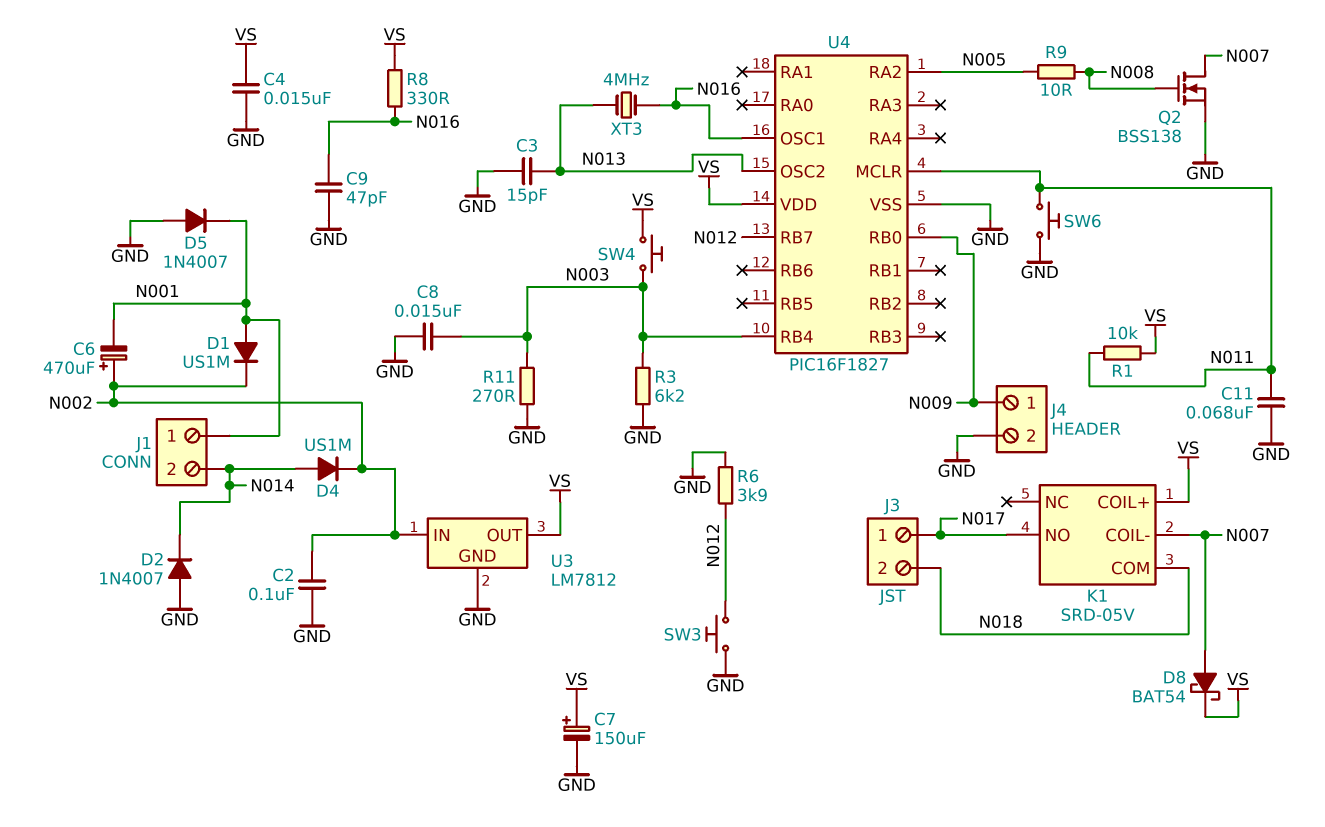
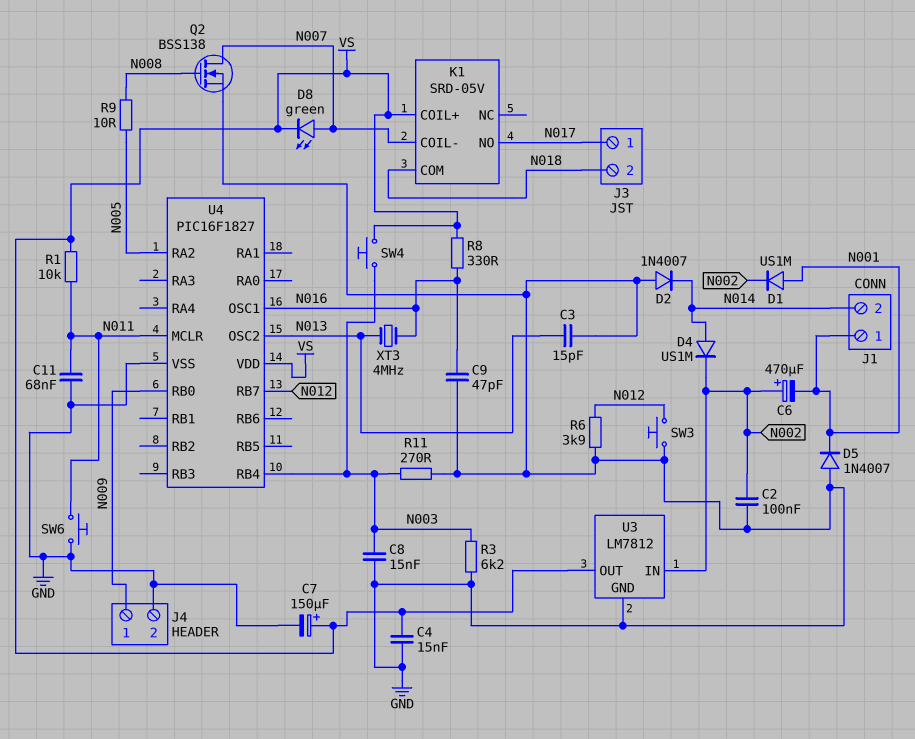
D8: schottky BAT54 (A N007, K VS) -> LED green (A N007, K VS)

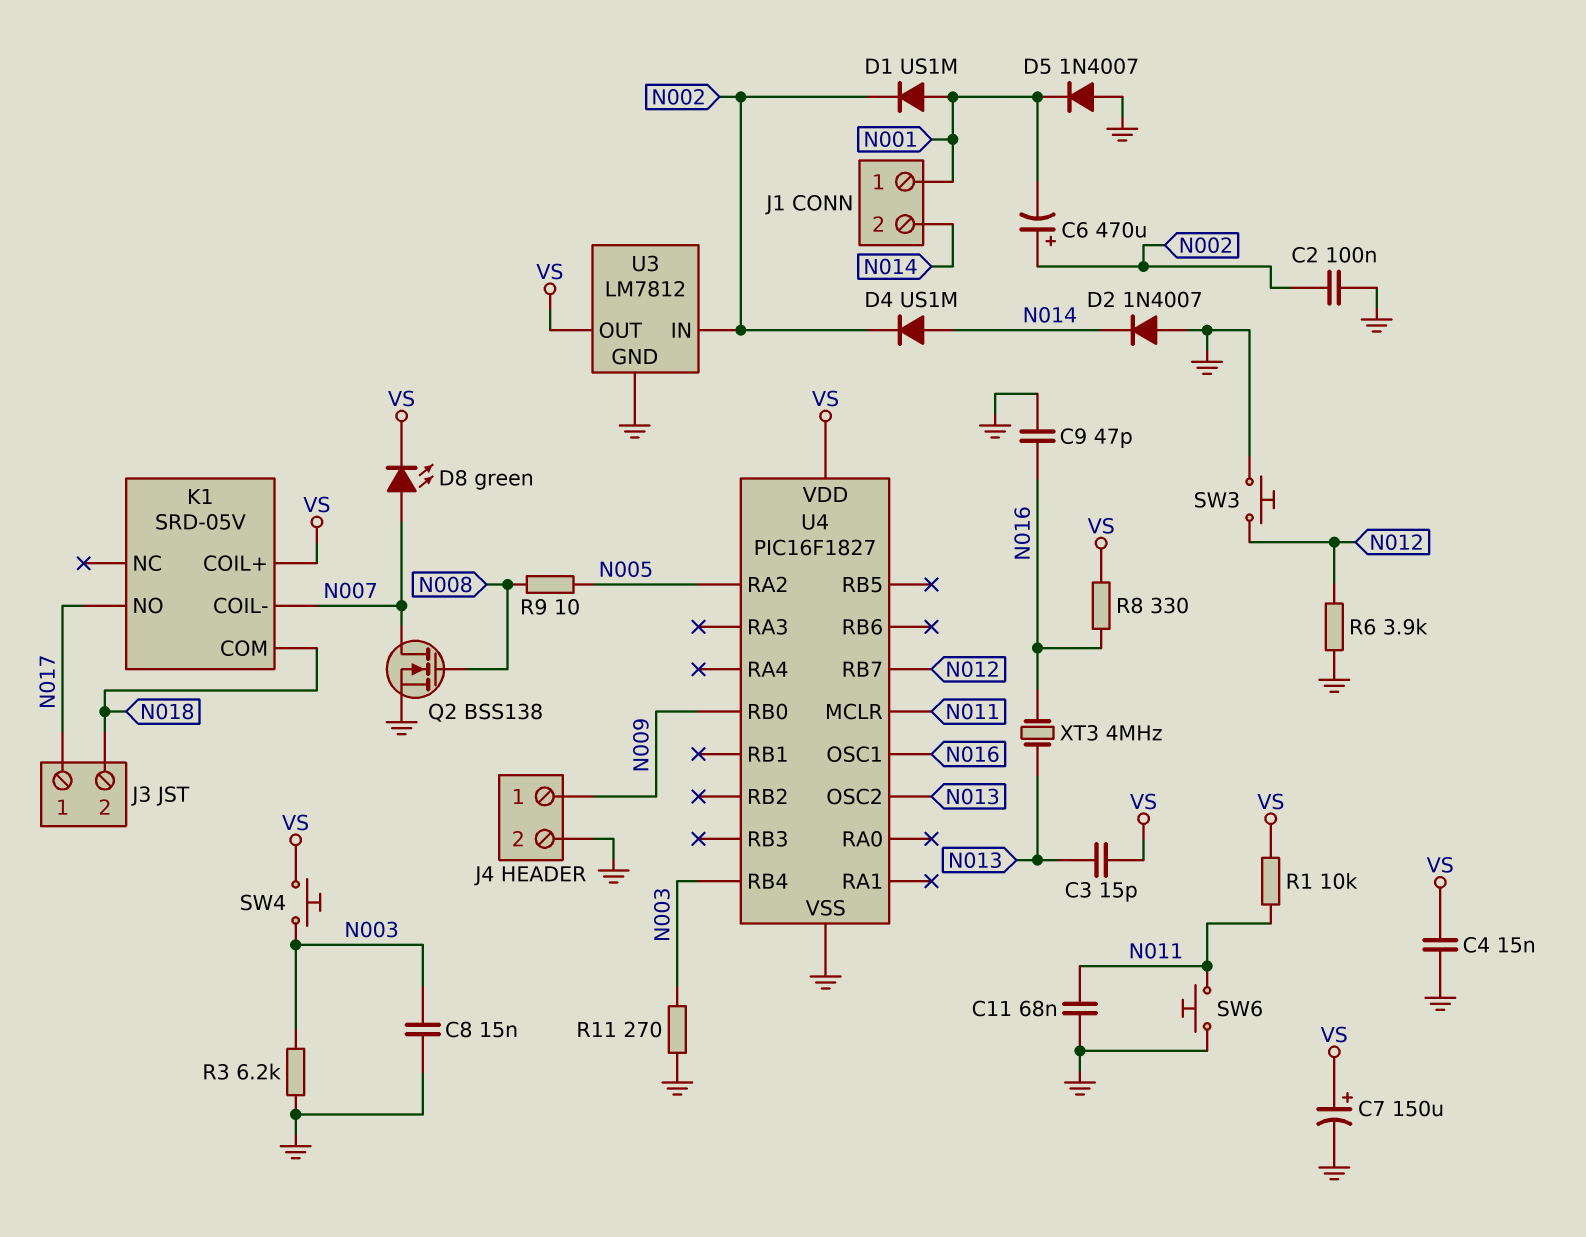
C3: 15pF (GND, N013) -> 15pF (N013, VS)

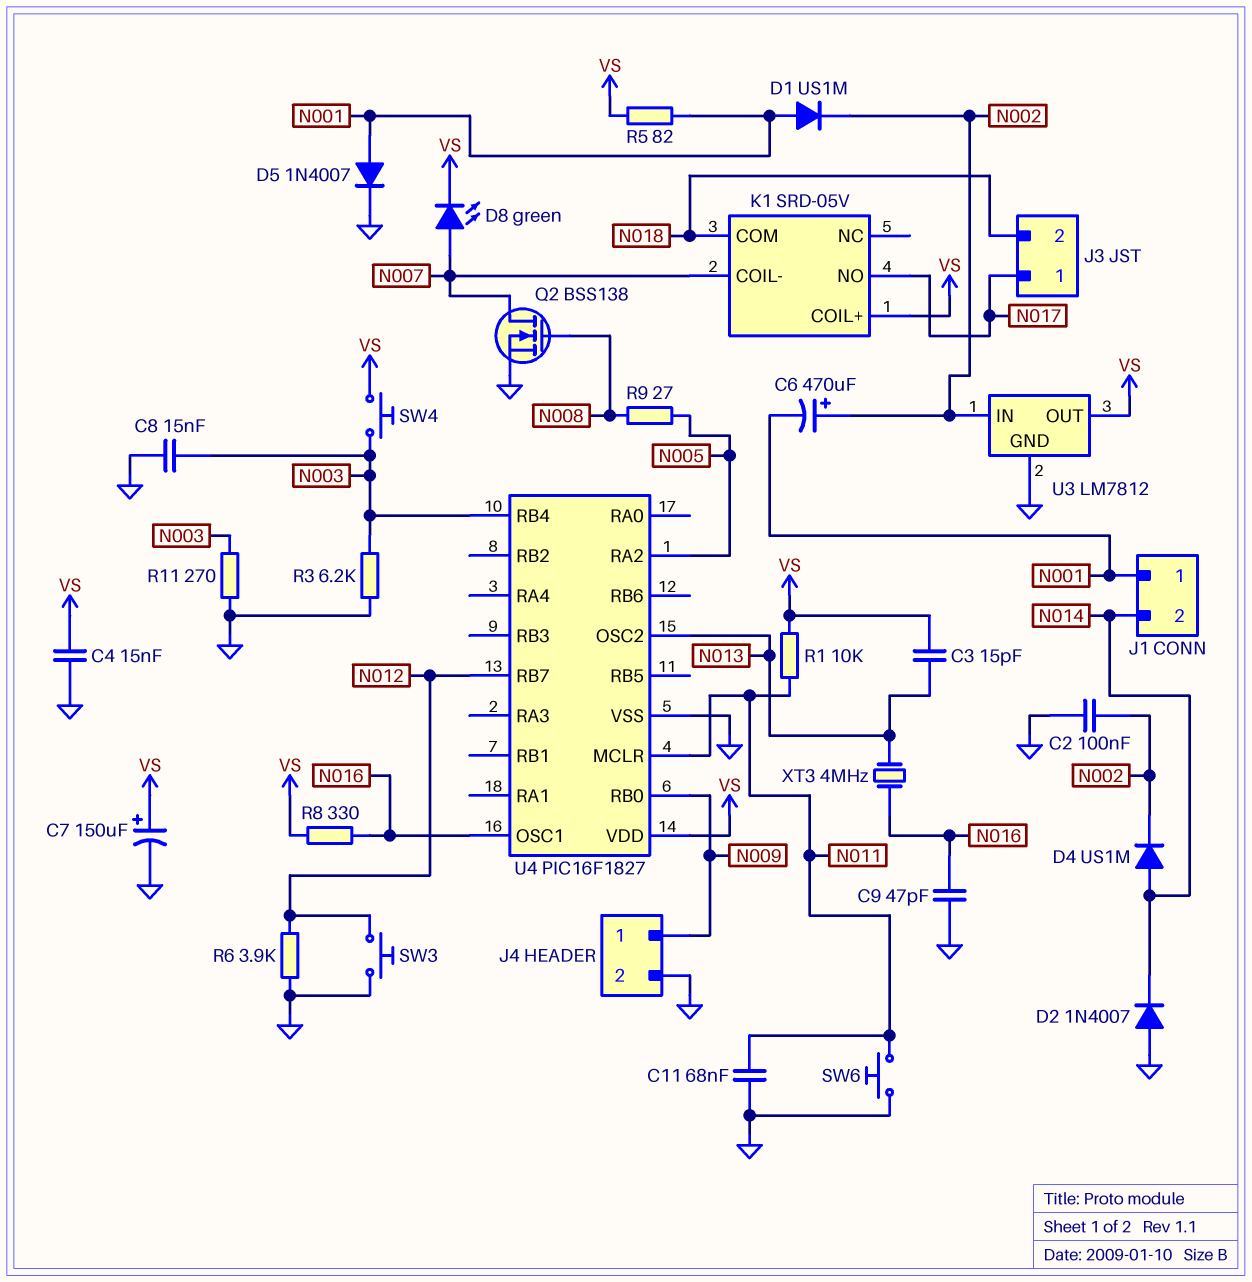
D5: diode 1N4007 (A GND, K N001) -> diode 1N4007 (A N001, K GND)
R5: none -> 82 (N001, VS)
R9: 10 (N005, N008) -> 27 (N005, N008)

